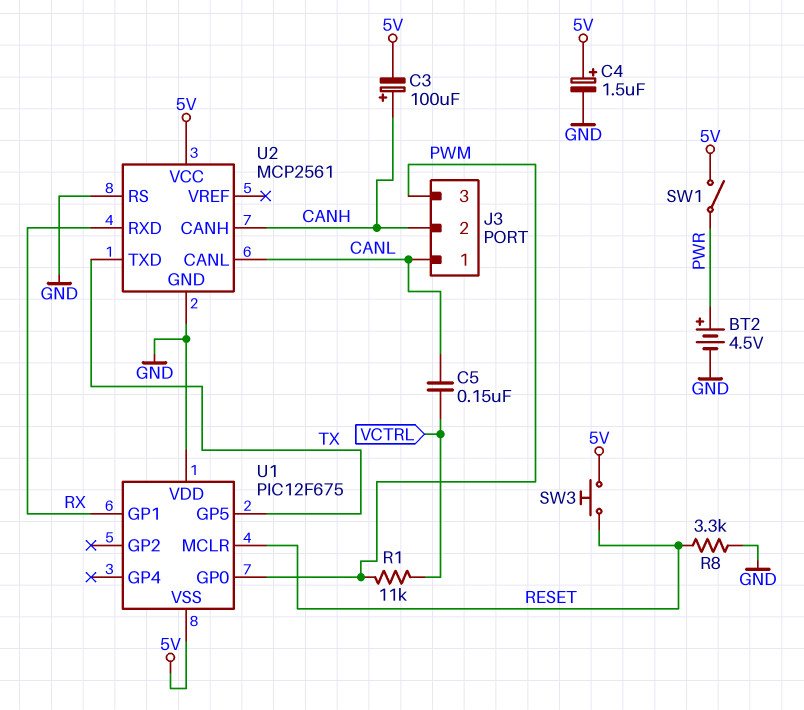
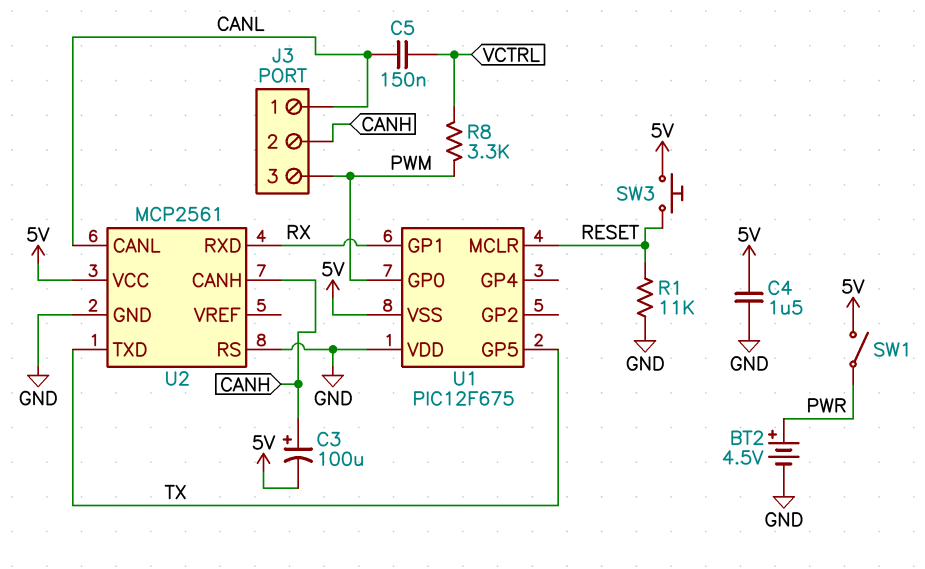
C4: 1.5uF (plus 5V, minus GND) -> 1.5uF (5V, GND)
R1: 11k (PWM, VCTRL) -> 11k (GND, RESET)
R8: 3.3k (GND, RESET) -> 3.3k (PWM, VCTRL)

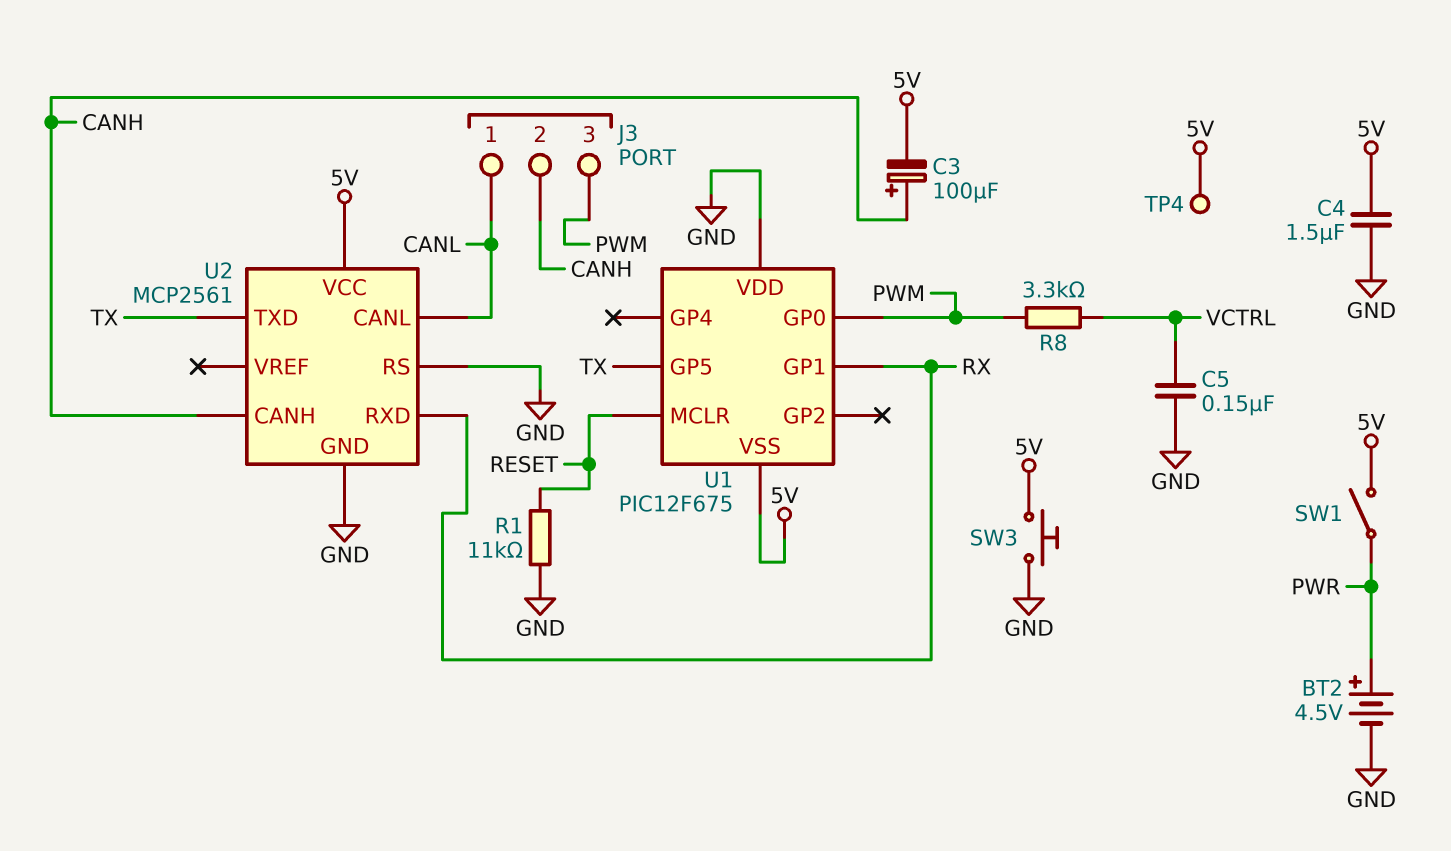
C5: 150nF (CANL, VCTRL) -> 150nF (GND, VCTRL)
SW3: button (5V, RESET) -> button (5V, GND)
TP4: none -> test point (5V)

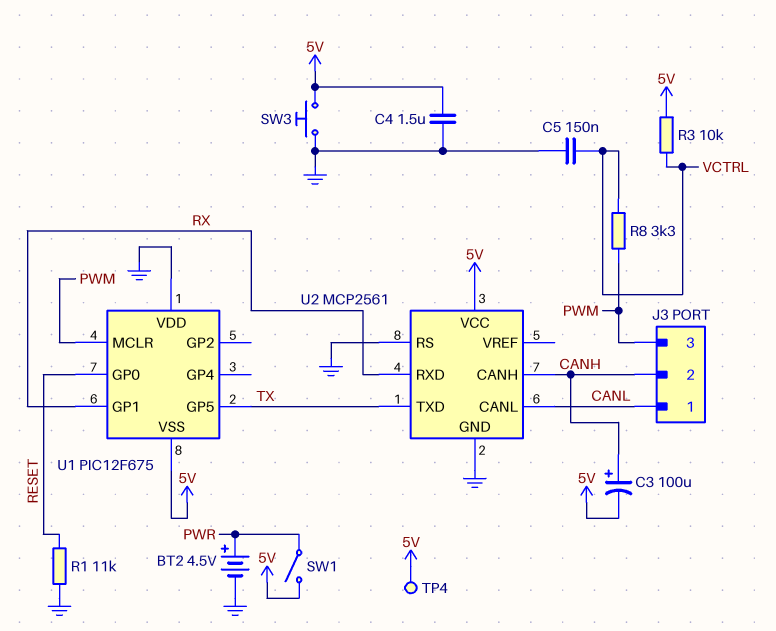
R3: none -> 10k (5V, VCTRL)
U1 pin GP0: PWM -> RESET
U1 pin MCLR: RESET -> PWM

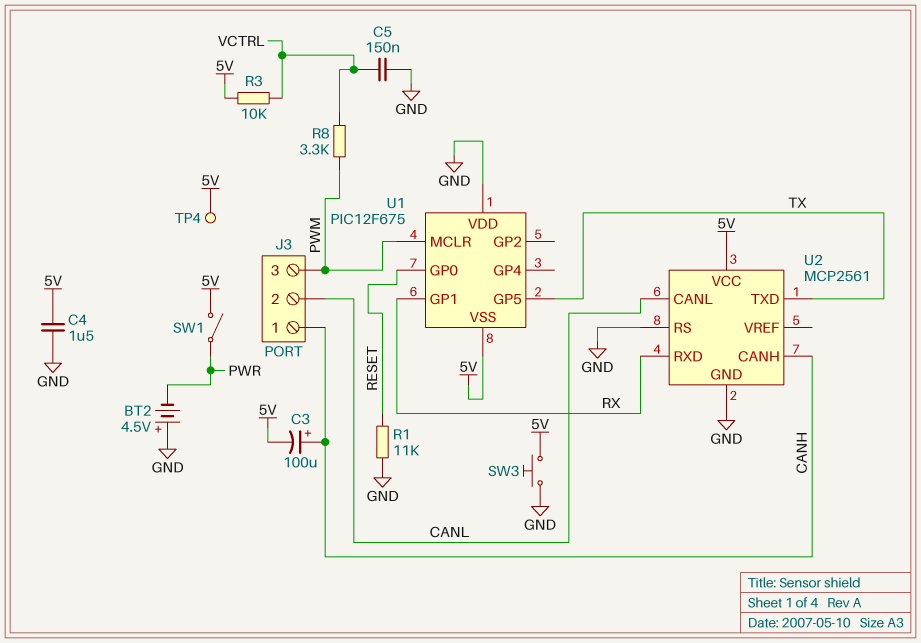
BT2: 4.5V (plus PWR, minus GND) -> 4.5V (plus GND, minus PWR)
J3 pin 1: CANL -> CANH
J3 pin 2: CANH -> CANL

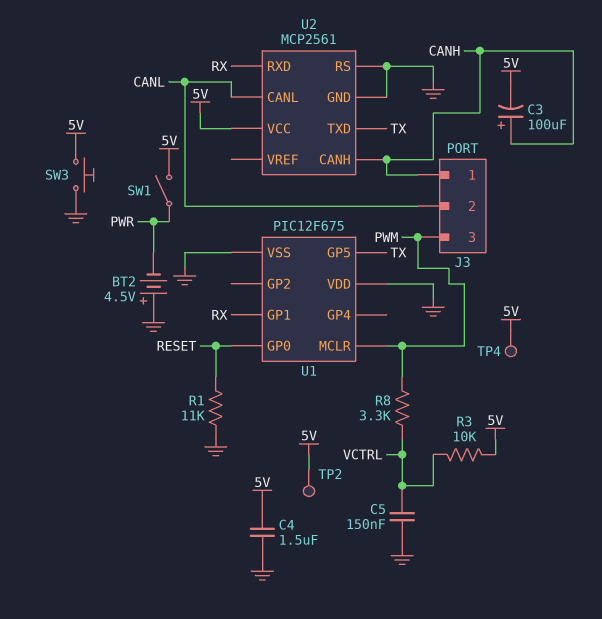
TP2: none -> test point (5V)
U1 pin VSS: 5V -> GND

